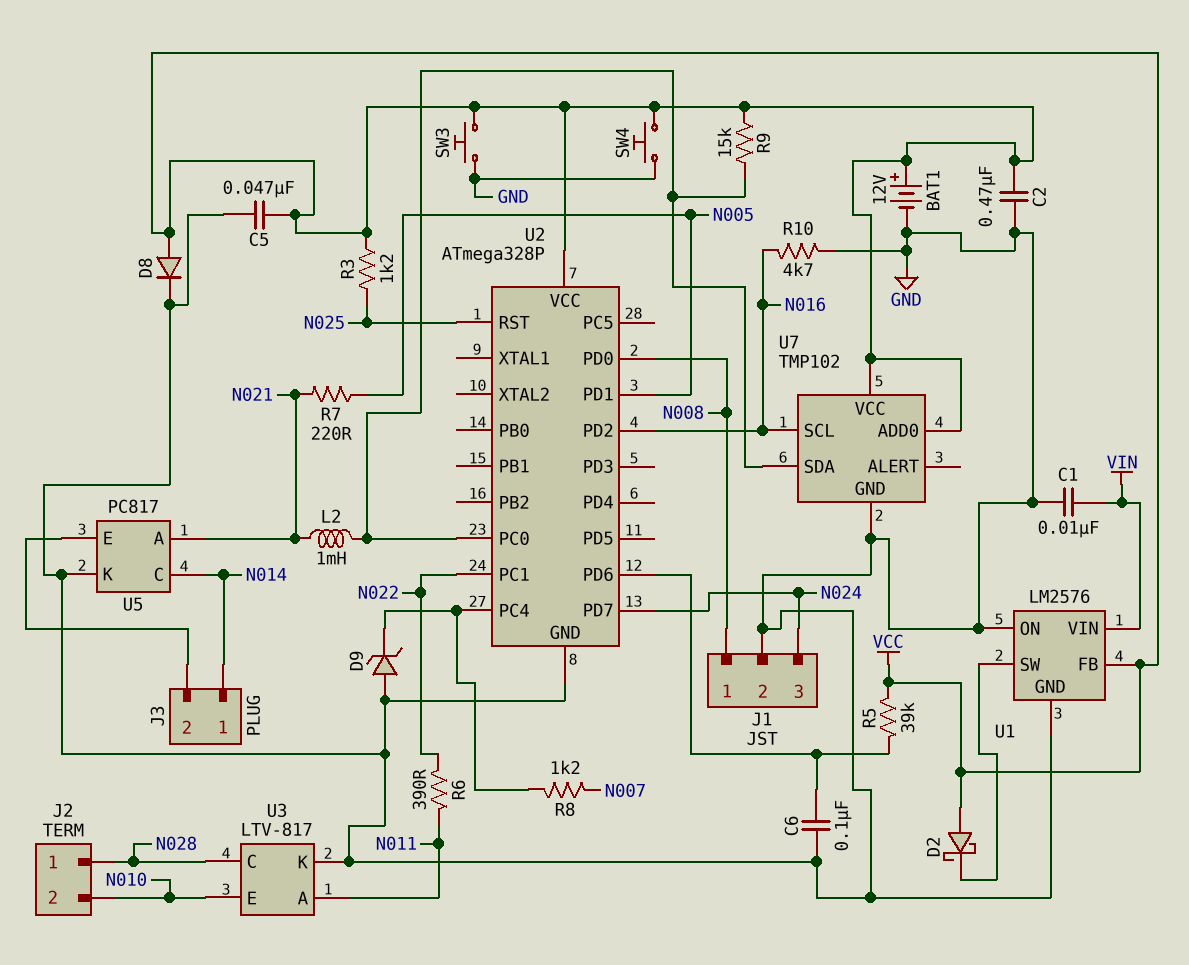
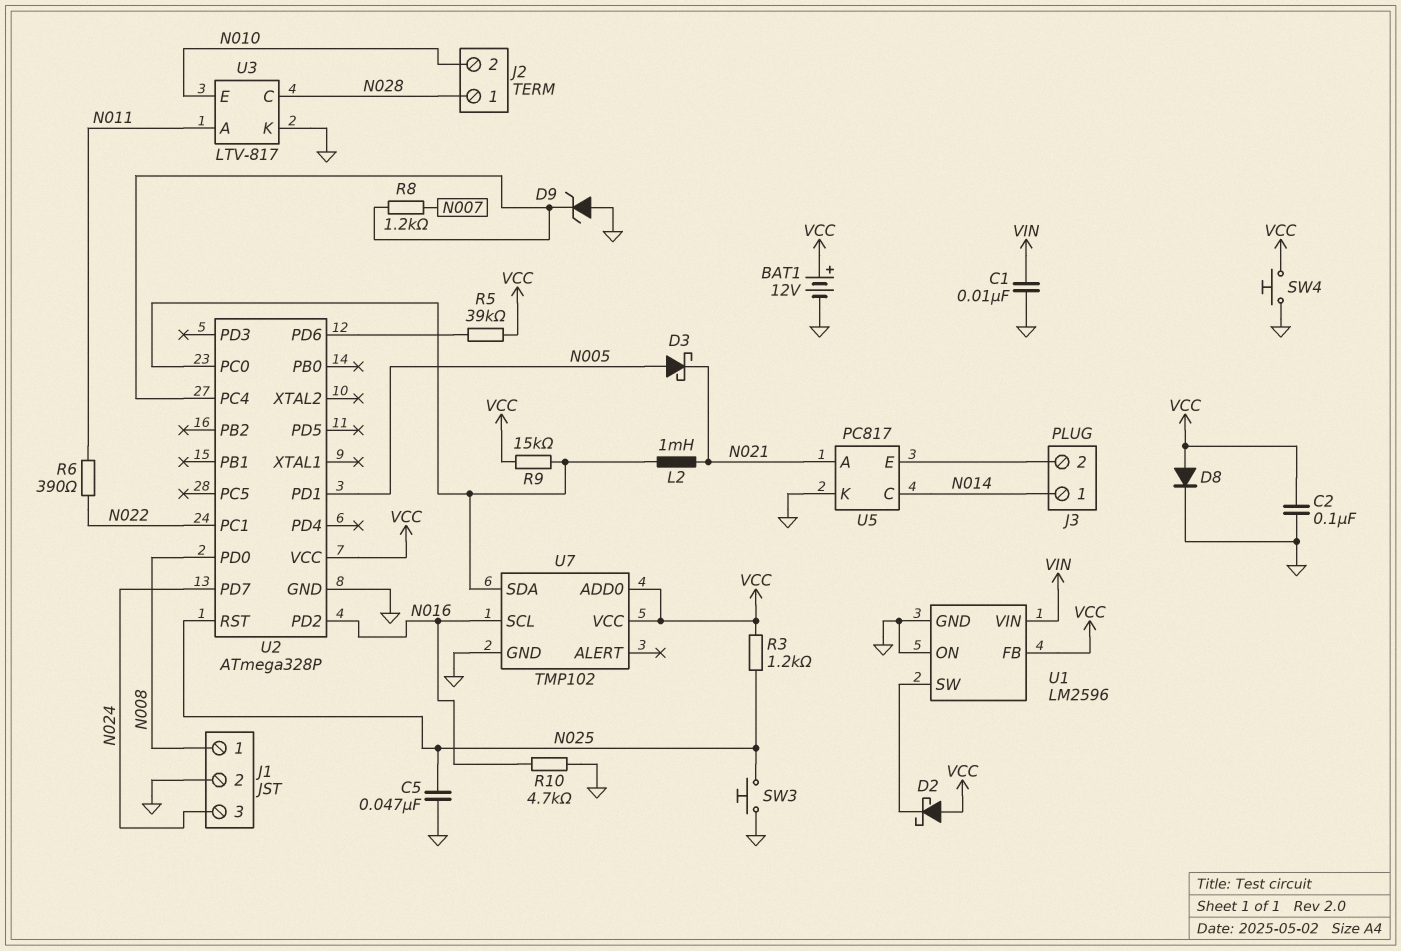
C2: 470nF (GND, VCC) -> 100nF (GND, VCC)
C5: 47nF (GND, VCC) -> 47nF (GND, N025)
C6: 100nF (GND, U2/PD6) -> none
D3: none -> schottky (A N005, K N021)
R7: 220 (N005, N021) -> none
SW3: button (GND, VCC) -> button (GND, N025)
U1: LM2576 -> LM2596

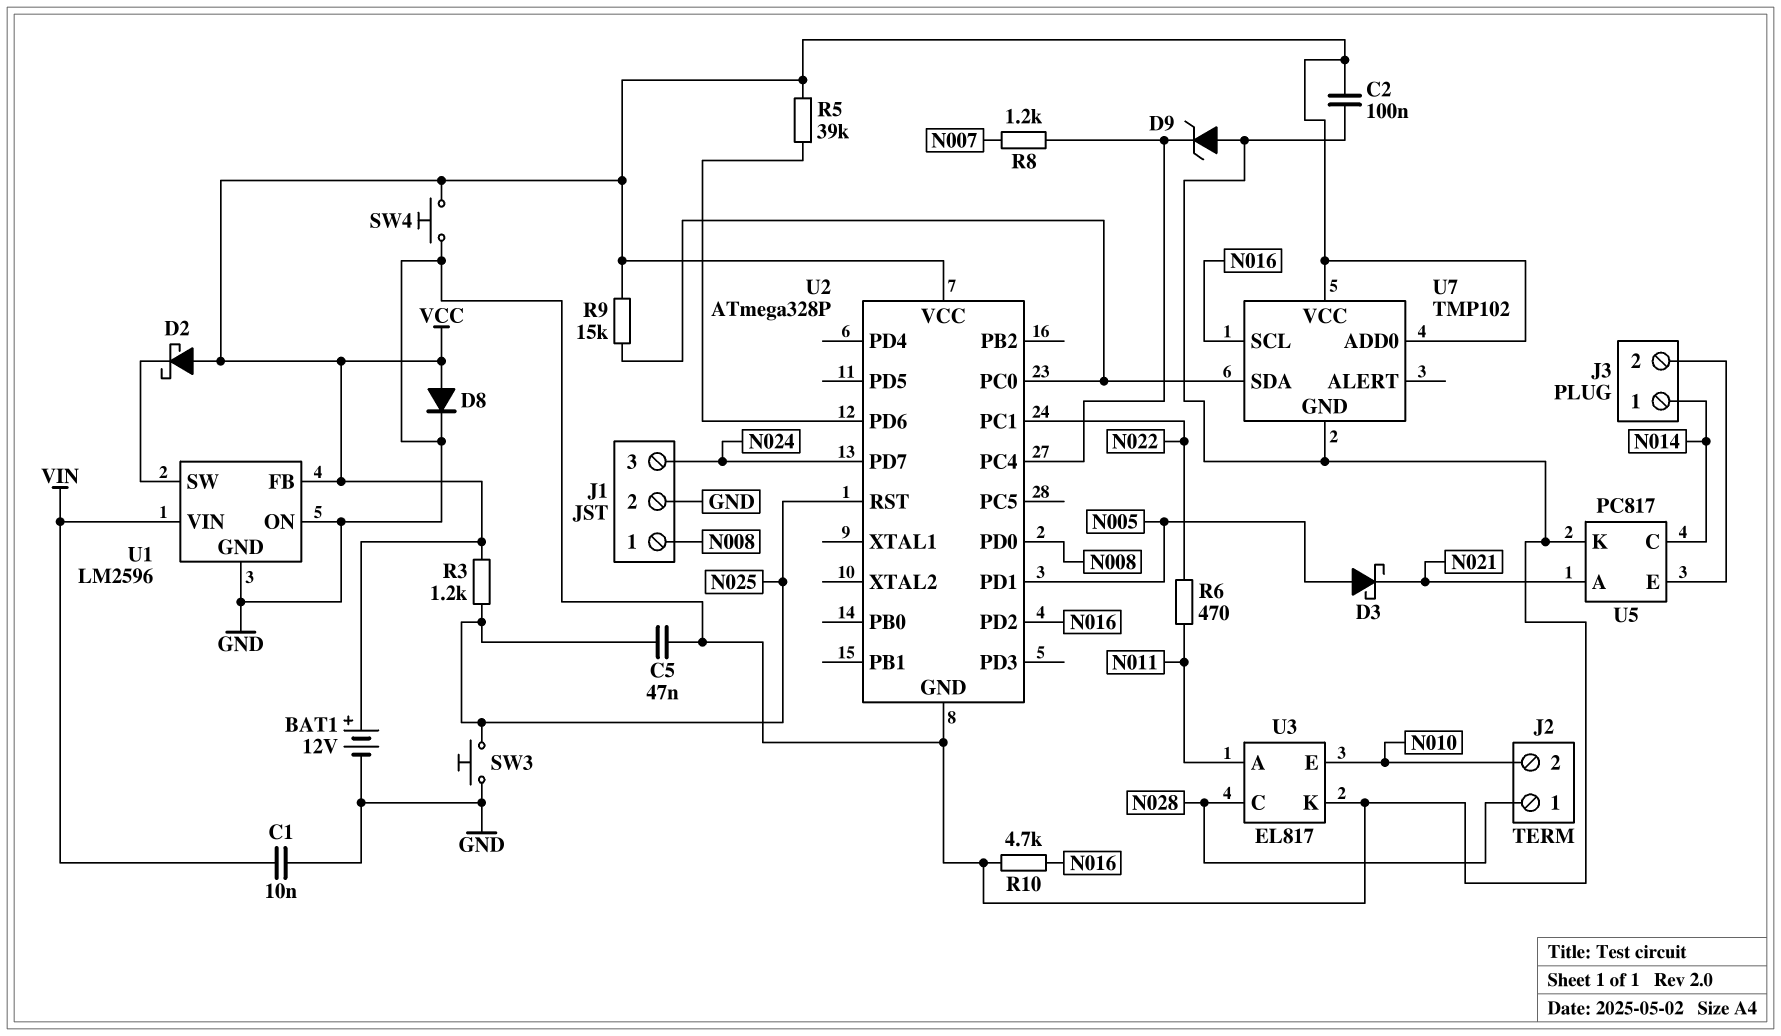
L2: 1mH (N021, U2/PC0) -> none
R6: 390 (N011, N022) -> 470 (N011, N022)
U3: LTV-817 -> EL817

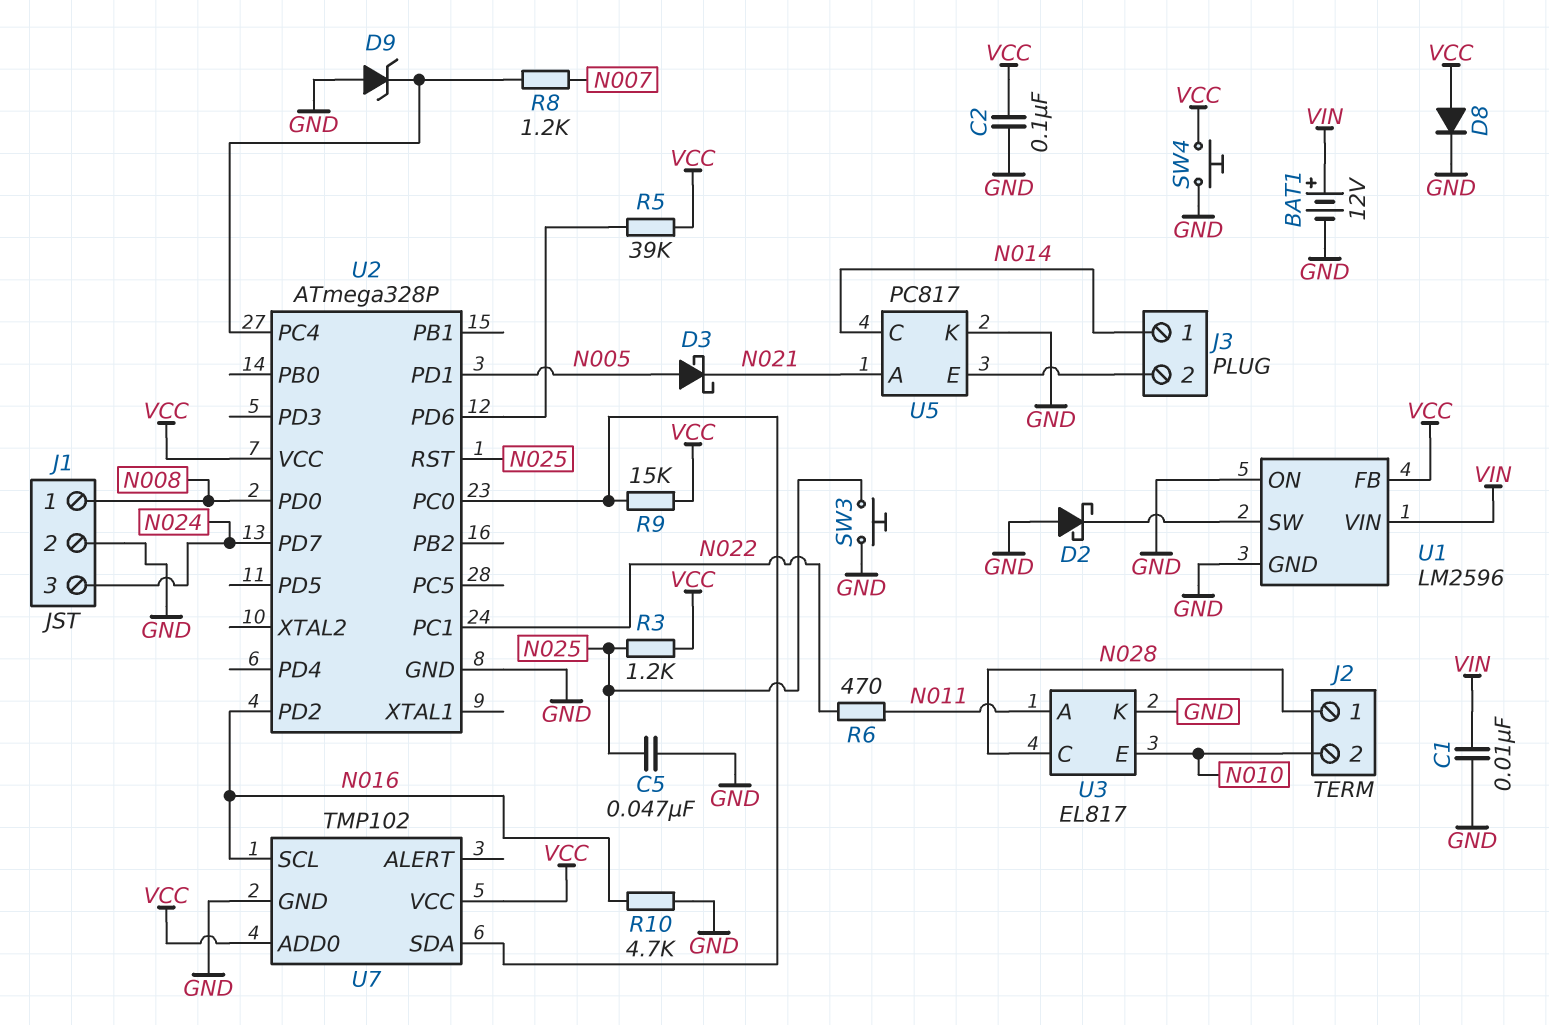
BAT1: 12V (plus VCC, minus GND) -> 12V (plus VIN, minus GND)
D2: schottky (A VCC, K U1/SW) -> schottky (A GND, K U1/SW)

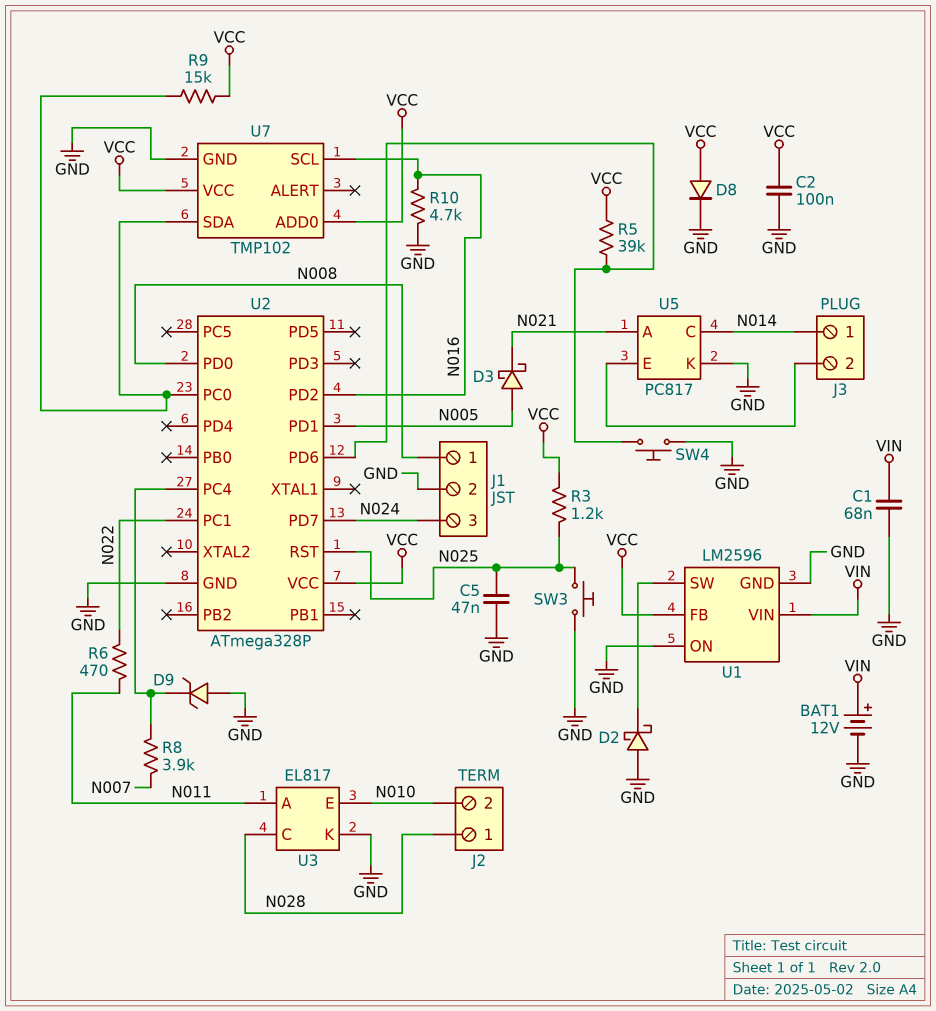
C1: 10nF (GND, VIN) -> 68nF (GND, VIN)
R8: 1.2k (N007, U2/PC4) -> 3.9k (N007, U2/PC4)
SW4: button (GND, VCC) -> button (GND, U2/PD6)

